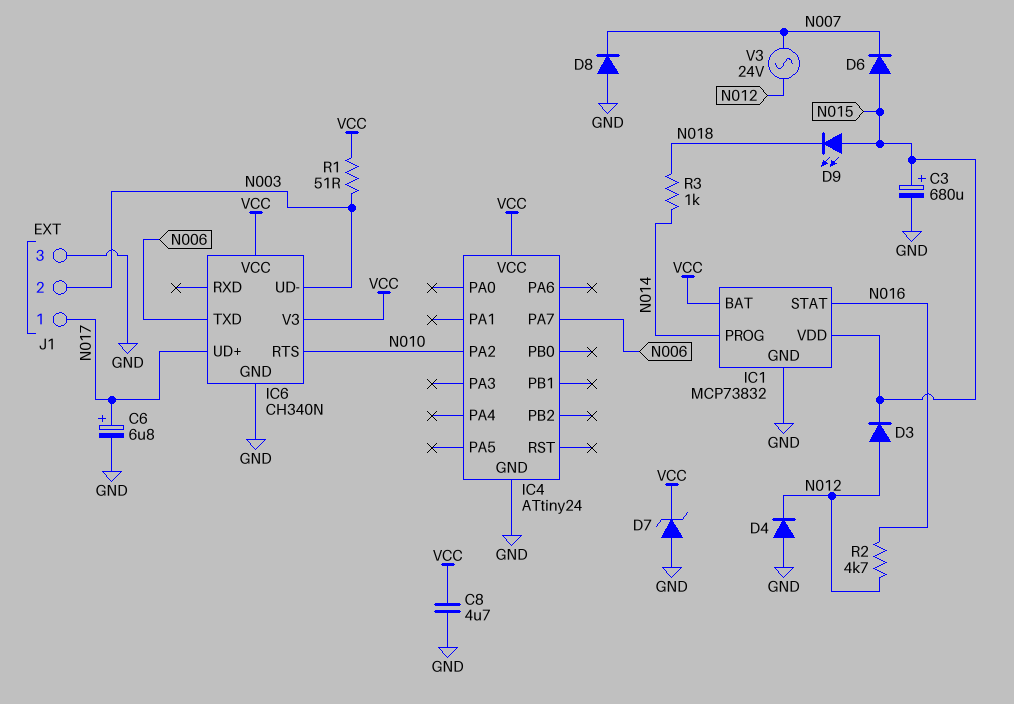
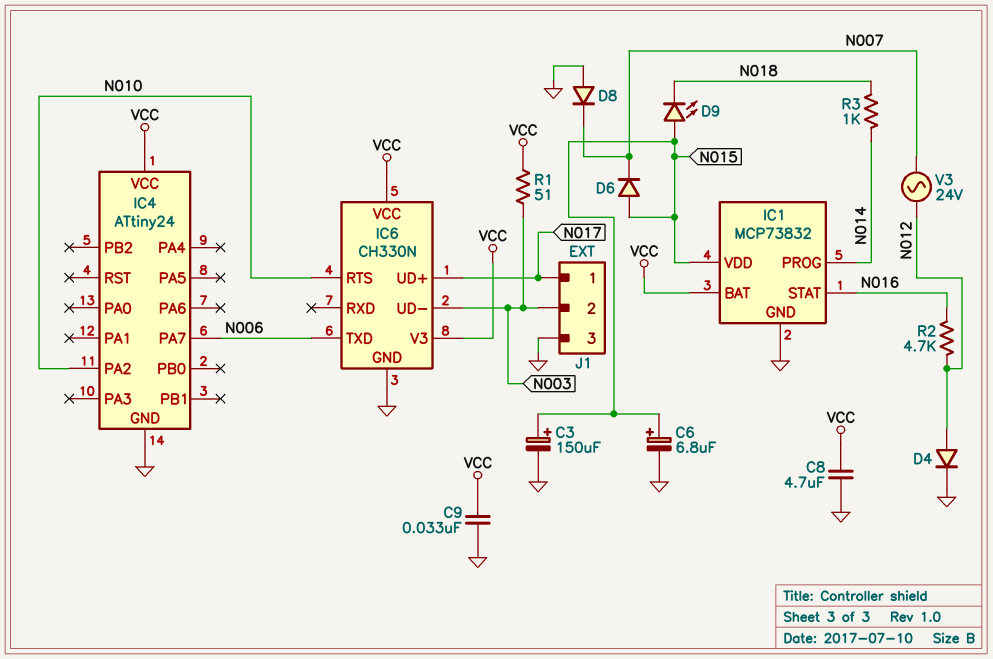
C3: 680uF (plus N015, minus GND) -> 150uF (plus N015, minus GND)
C6: 6.8uF (plus N017, minus GND) -> 6.8uF (plus N015, minus GND)
C9: none -> 33nF (GND, VCC)
D3: diode (A N012, K N015) -> none
D4: diode (A GND, K N012) -> diode (A N012, K GND)
D7: zener (A GND, K VCC) -> none
IC6: CH340N -> CH330N

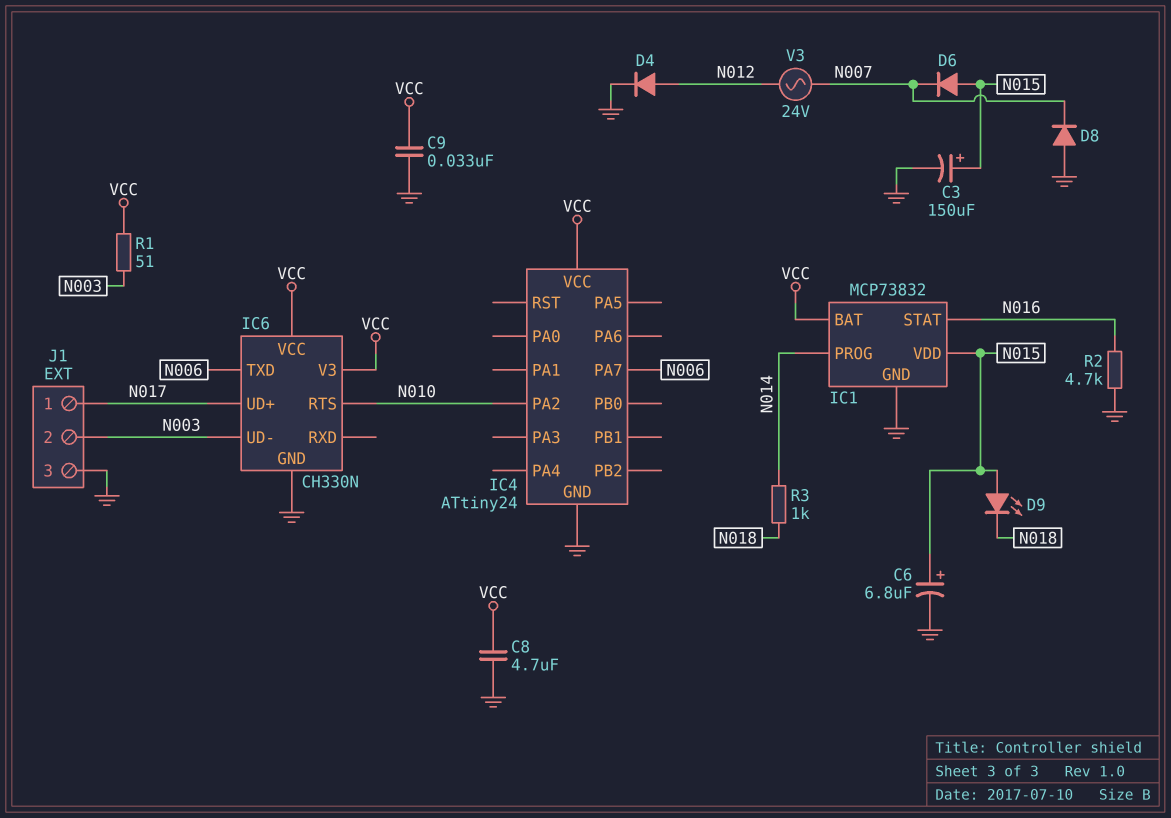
R2: 4.7k (N012, N016) -> 4.7k (GND, N016)

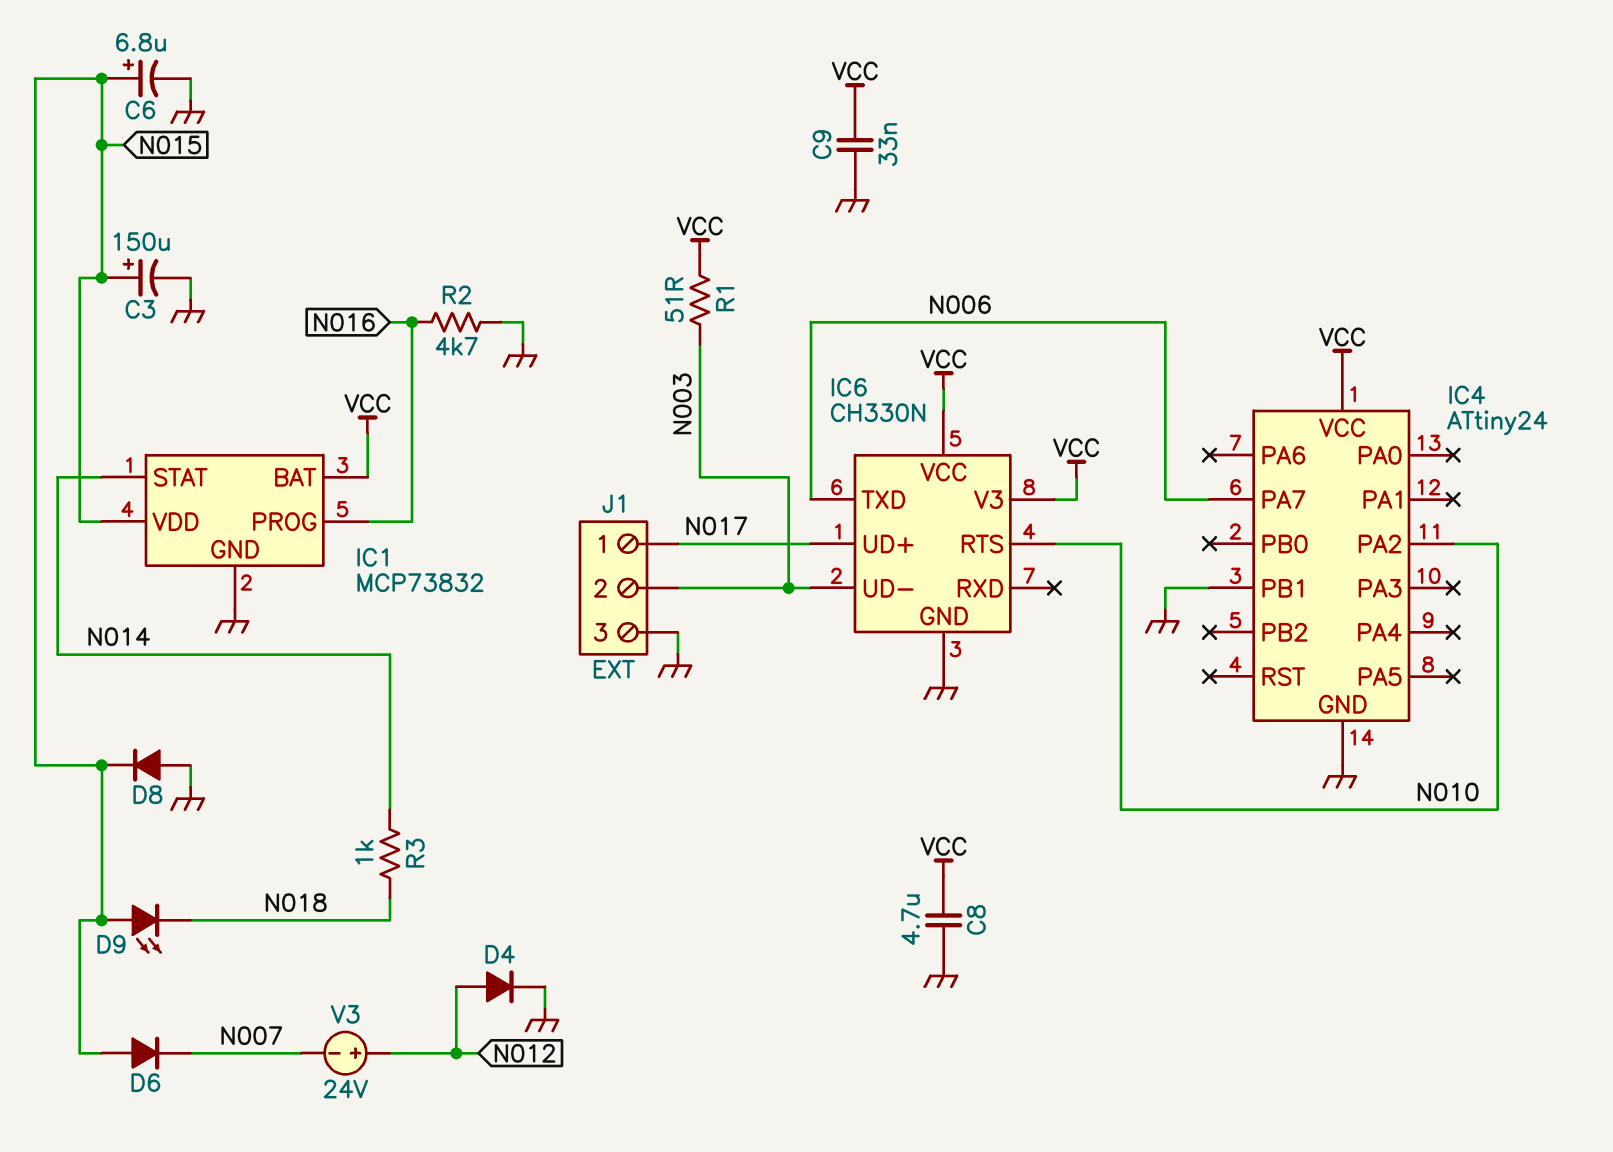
D8: diode (A GND, K N007) -> diode (A GND, K N015)
IC1 pin PROG: N014 -> N016
IC1 pin STAT: N016 -> N014
IC4 pin PB1: none -> GND
V3: AC 24V (N007, N012) -> 24V (plus N012, minus N007)

